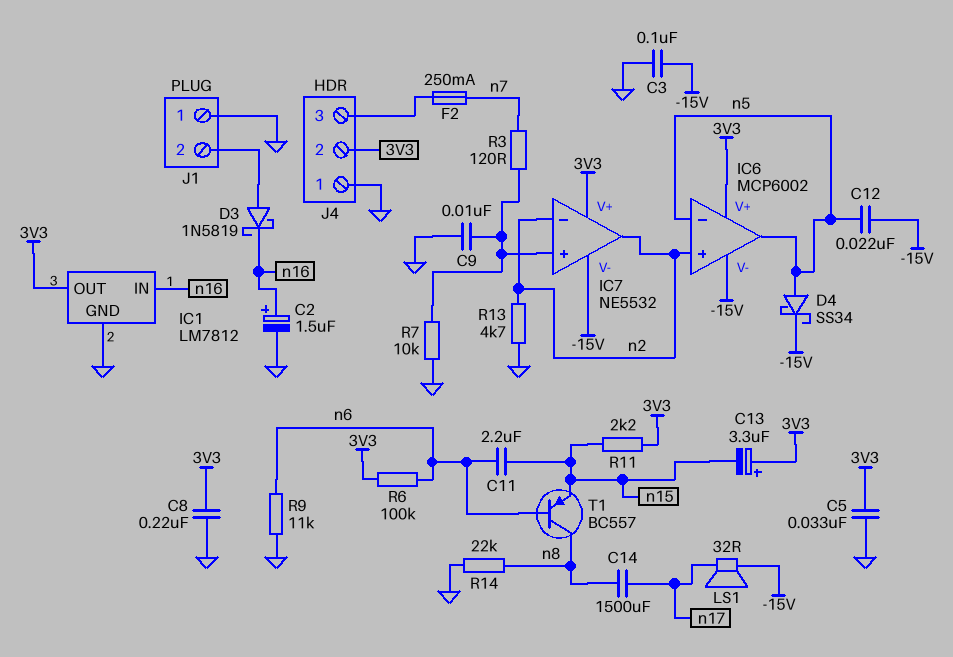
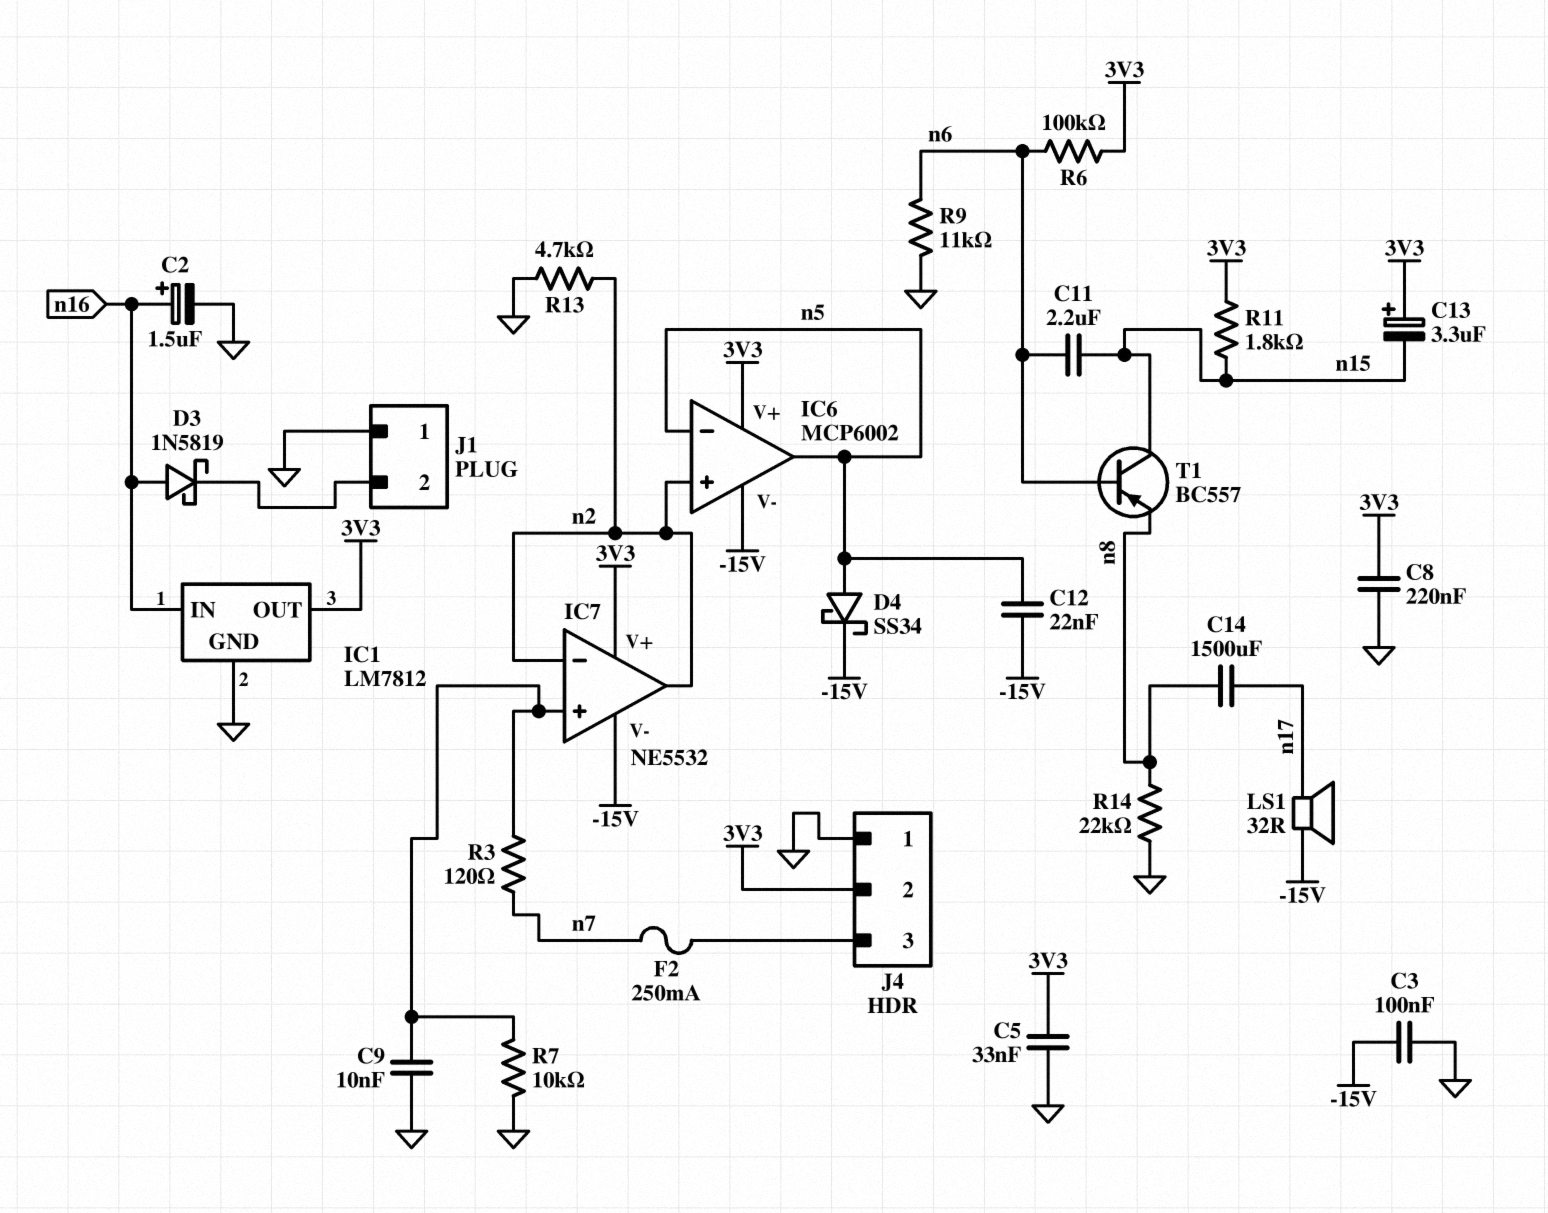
D3: schottky 1N5819 (A J1/2, K n16) -> schottky 1N5819 (A n16, K J1/2)
R11: 2.2k (3V3, n15) -> 1.8k (3V3, n15)
T1: PNP BC557 (B n6, C n8, E n15) -> PNP BC557 (B n6, C n15, E n8)

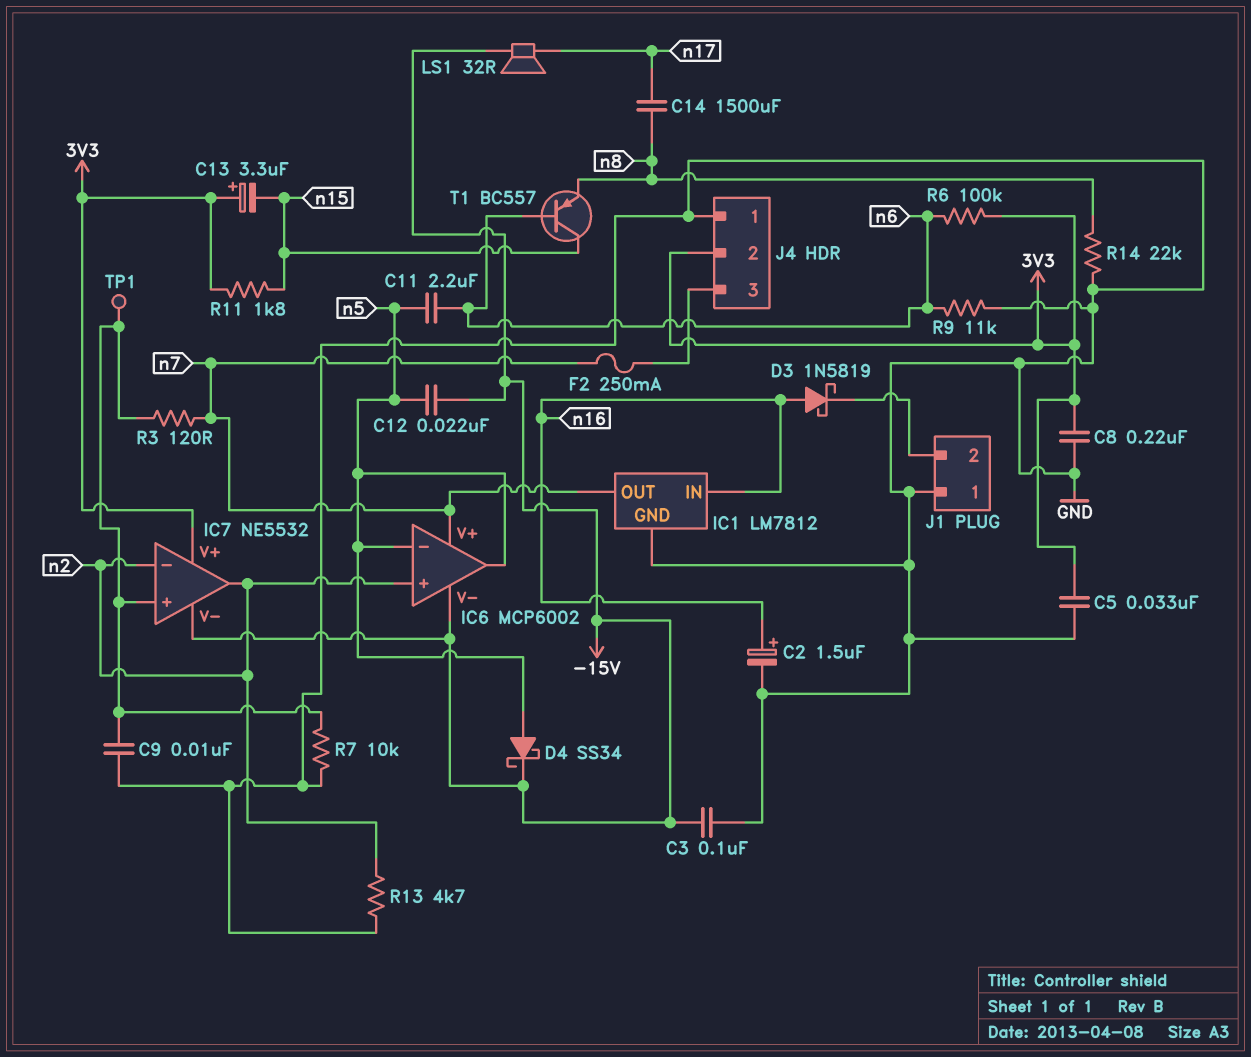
C11: 2.2uF (n6, n15) -> 2.2uF (n5, n6)
IC1 pin OUT: 3V3 -> n7
IC6 pin V+: 3V3 -> n7
TP1: none -> test point (IC7/in+)

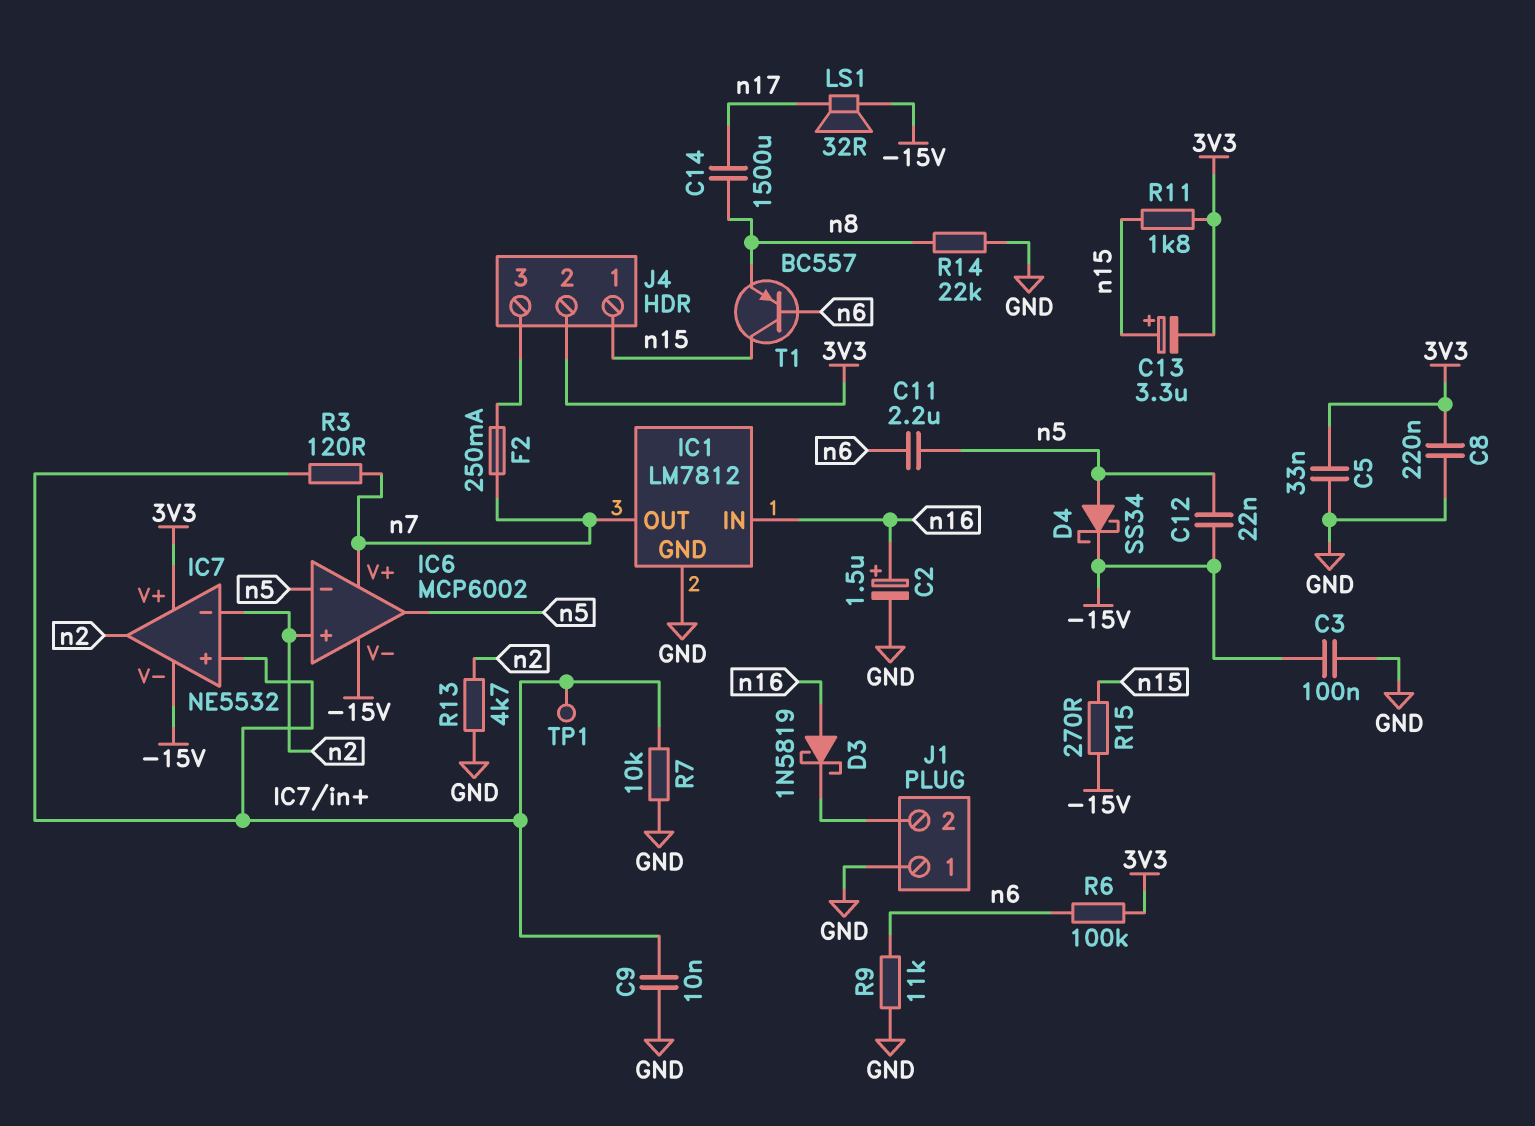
C13: 3.3uF (plus 3V3, minus n15) -> 3.3uF (plus n15, minus 3V3)
J4 pin 1: GND -> n15
R15: none -> 270 (-15V, n15)

